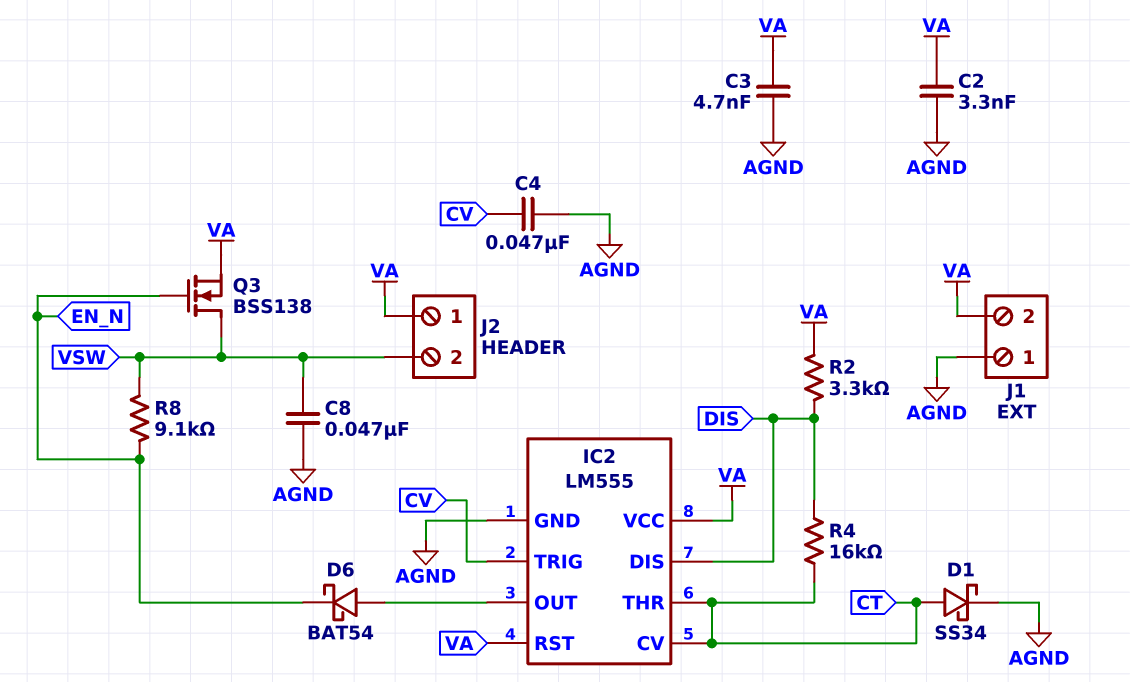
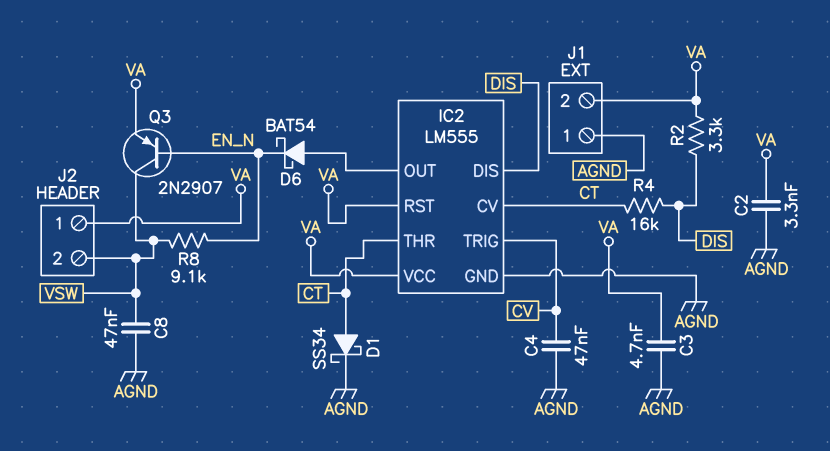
Q3: NMOS BSS138 (G EN_N, D VSW, S VA) -> PNP 2N2907 (B EN_N, C VSW, E VA)

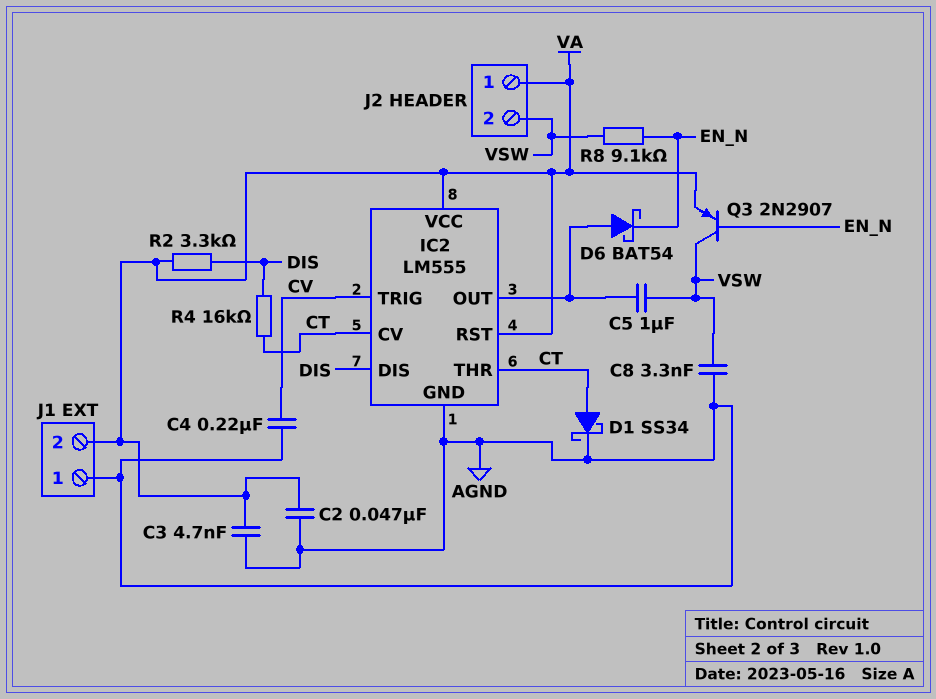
C2: 3.3nF (AGND, VA) -> 47nF (AGND, VA)
C4: 47nF (AGND, CV) -> 220nF (AGND, CV)
C5: none -> 1uF (IC2/OUT, VSW)
C8: 47nF (AGND, VSW) -> 3.3nF (AGND, VSW)

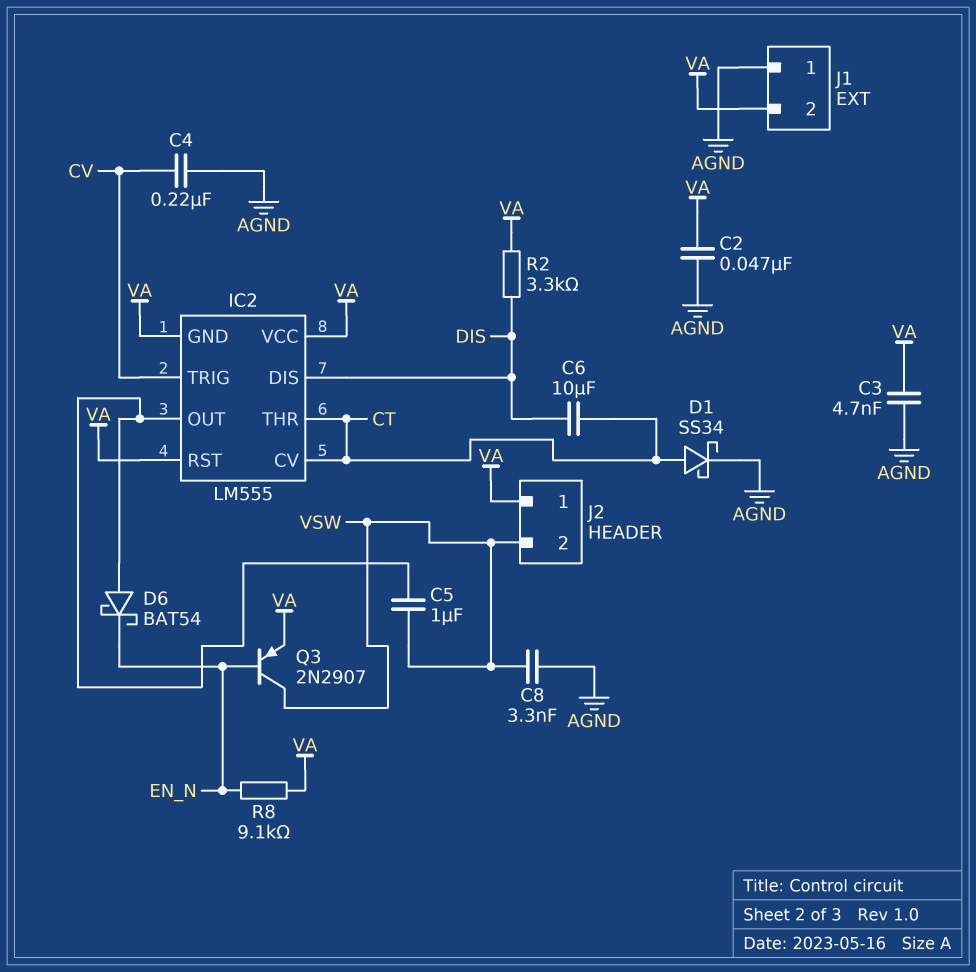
C6: none -> 10uF (CT, DIS)
IC2 pin GND: AGND -> VA
R4: 16k (CT, DIS) -> none
R8: 9.1k (EN_N, VSW) -> 9.1k (EN_N, VA)

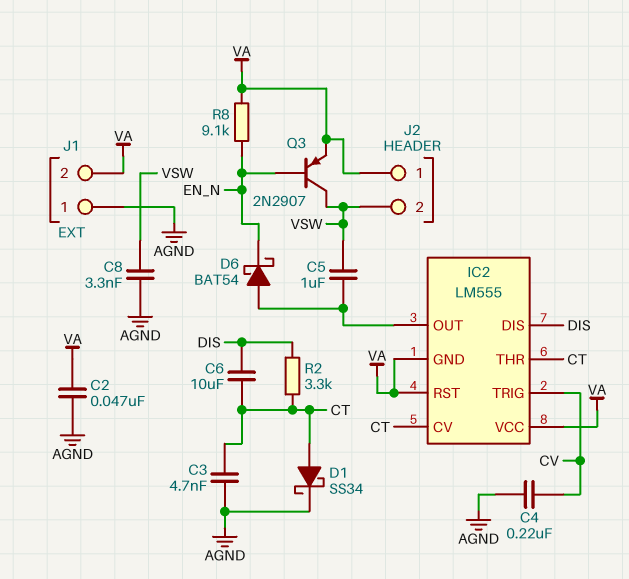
C3: 4.7nF (AGND, VA) -> 4.7nF (AGND, CT)
R2: 3.3k (DIS, VA) -> 3.3k (CT, DIS)

